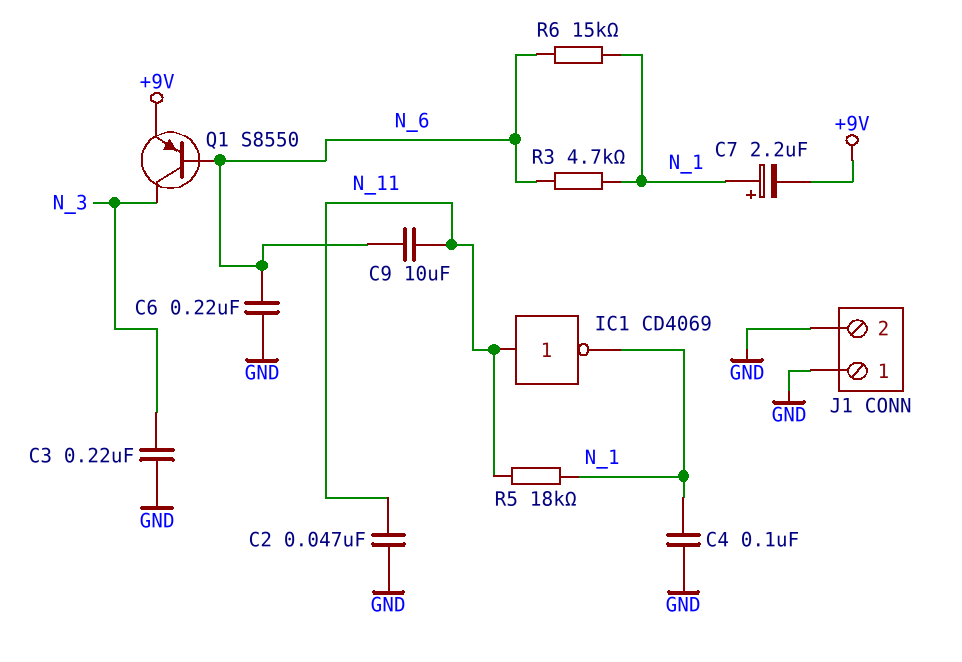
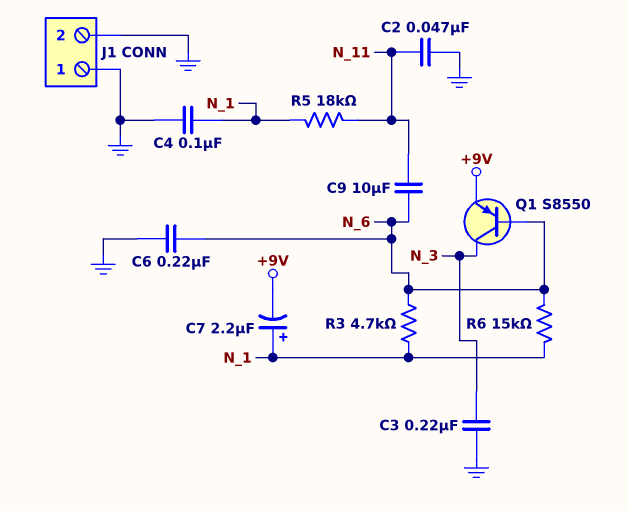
IC1: NOT CD4069 (in N_11, out N_1) -> none

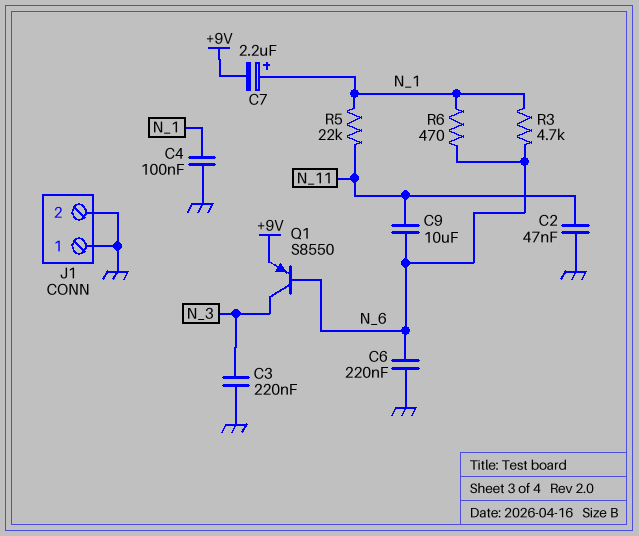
R5: 18k (N_1, N_11) -> 22k (N_1, N_11)
R6: 15k (N_1, N_6) -> 470 (N_1, N_6)

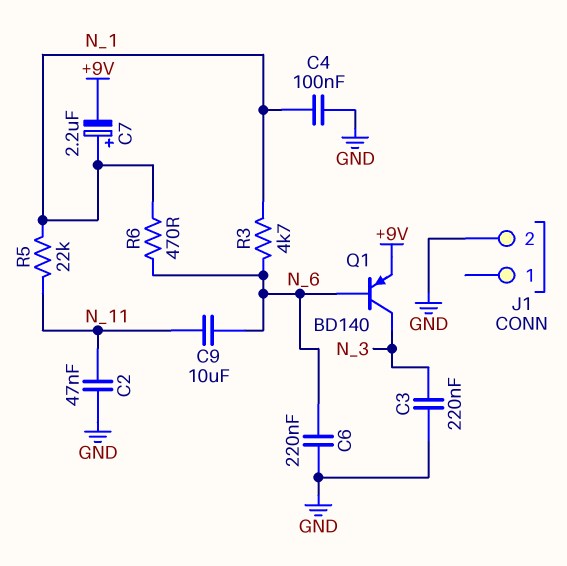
J1 pin 1: GND -> none
Q1: PNP S8550 (B N_6, C N_3, E +9V) -> PNP BD140 (B N_6, C N_3, E +9V)

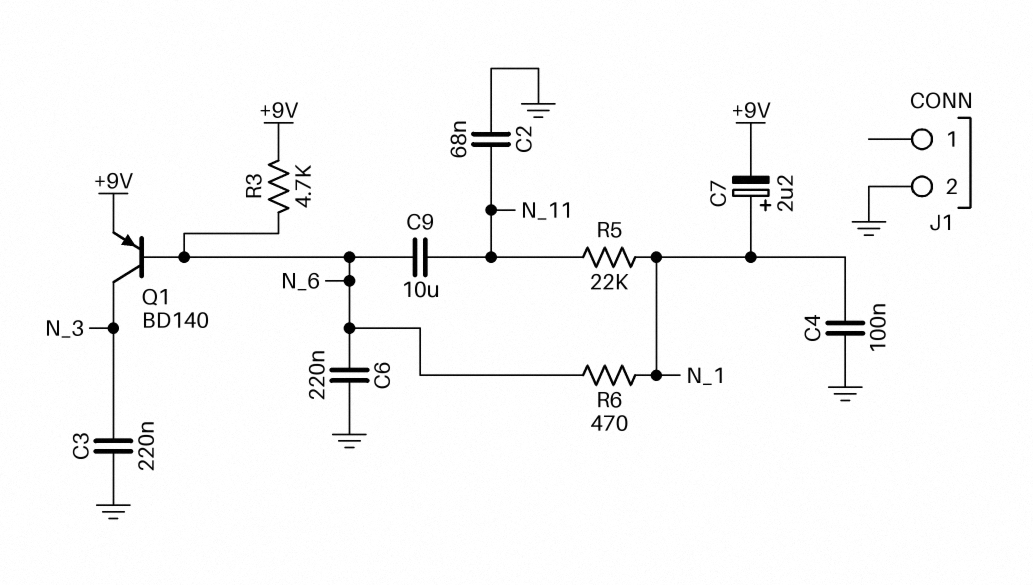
C2: 47nF (GND, N_11) -> 68nF (GND, N_11)
R3: 4.7k (N_1, N_6) -> 4.7k (+9V, N_6)

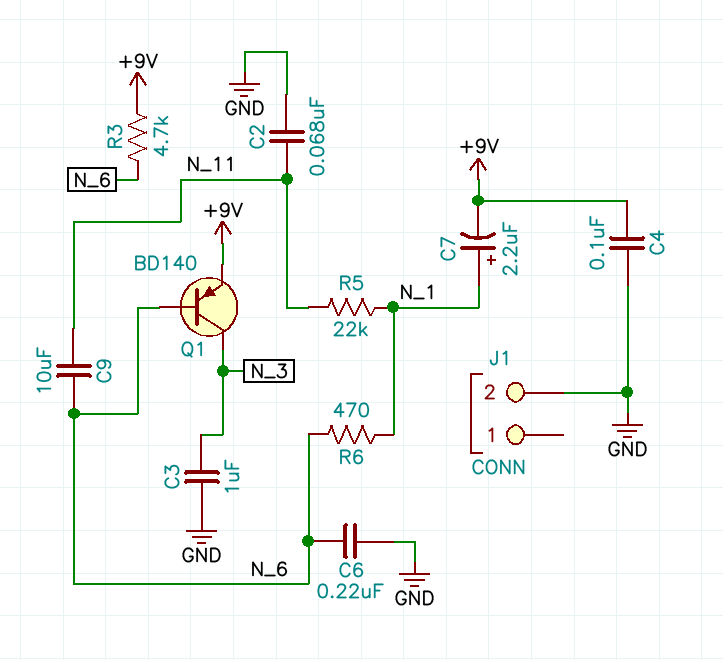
C3: 220nF (GND, N_3) -> 1uF (GND, N_3)
C4: 100nF (GND, N_1) -> 100nF (+9V, GND)

